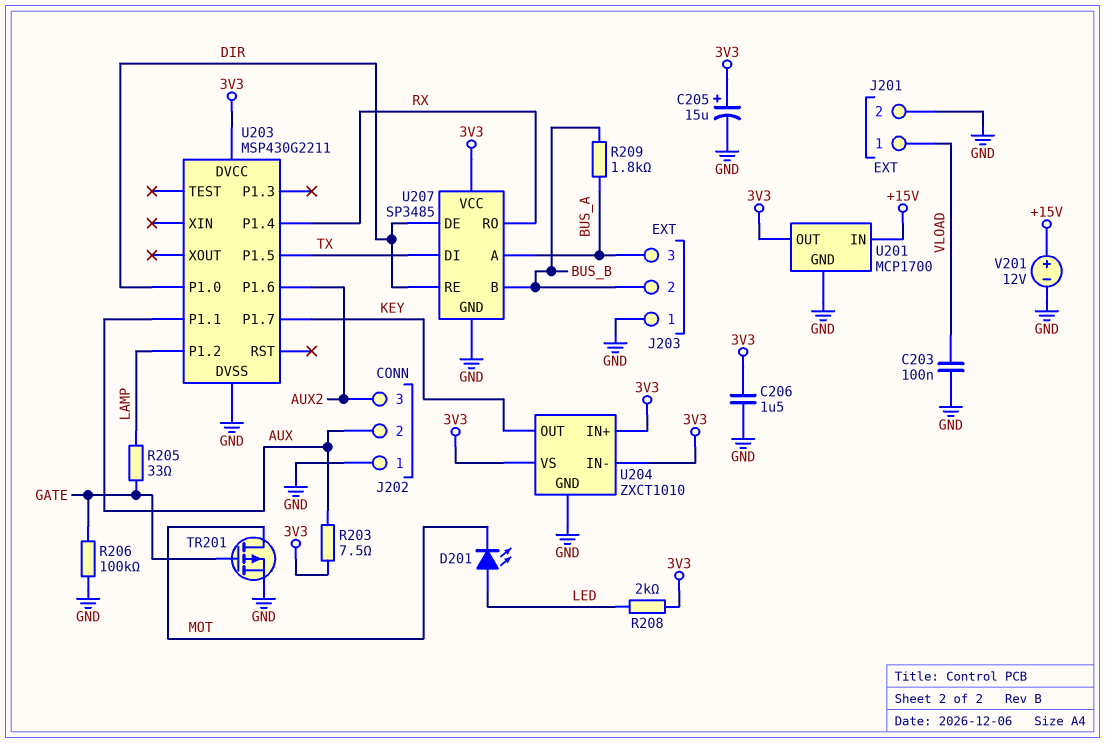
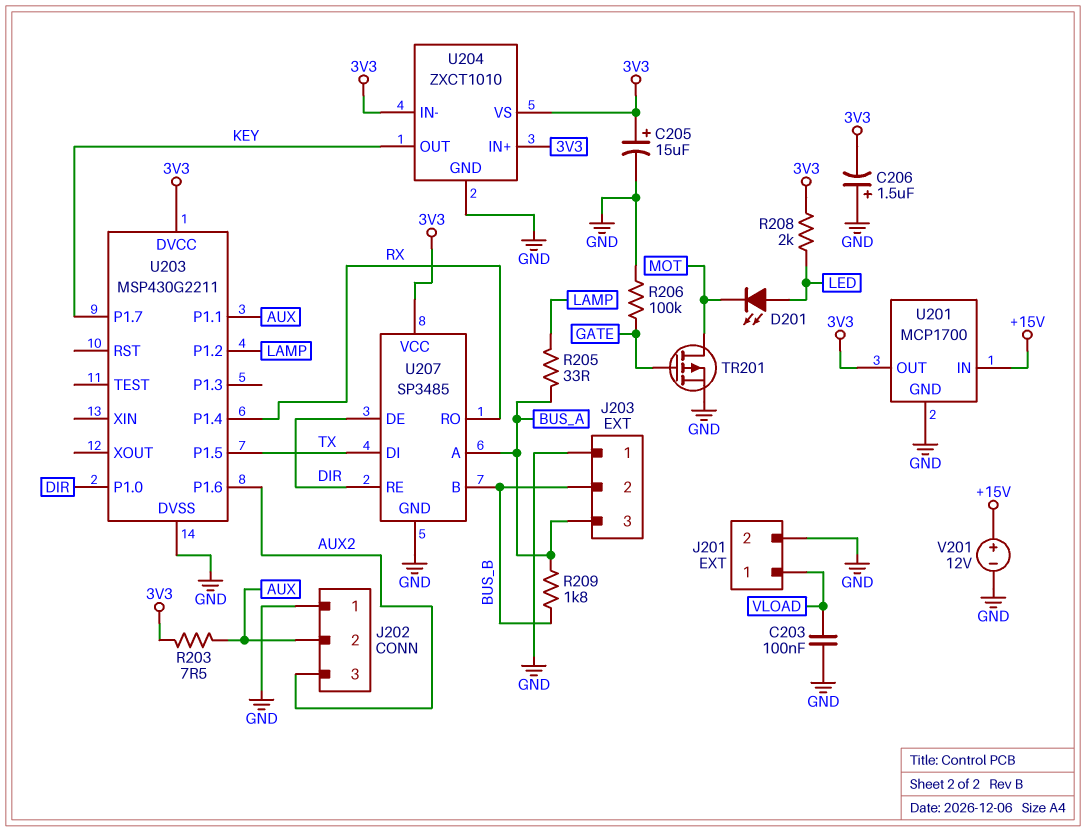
C206: 1.5uF (3V3, GND) -> 1.5uF (plus GND, minus 3V3)
R205: 33 (GATE, LAMP) -> 33 (BUS_A, LAMP)

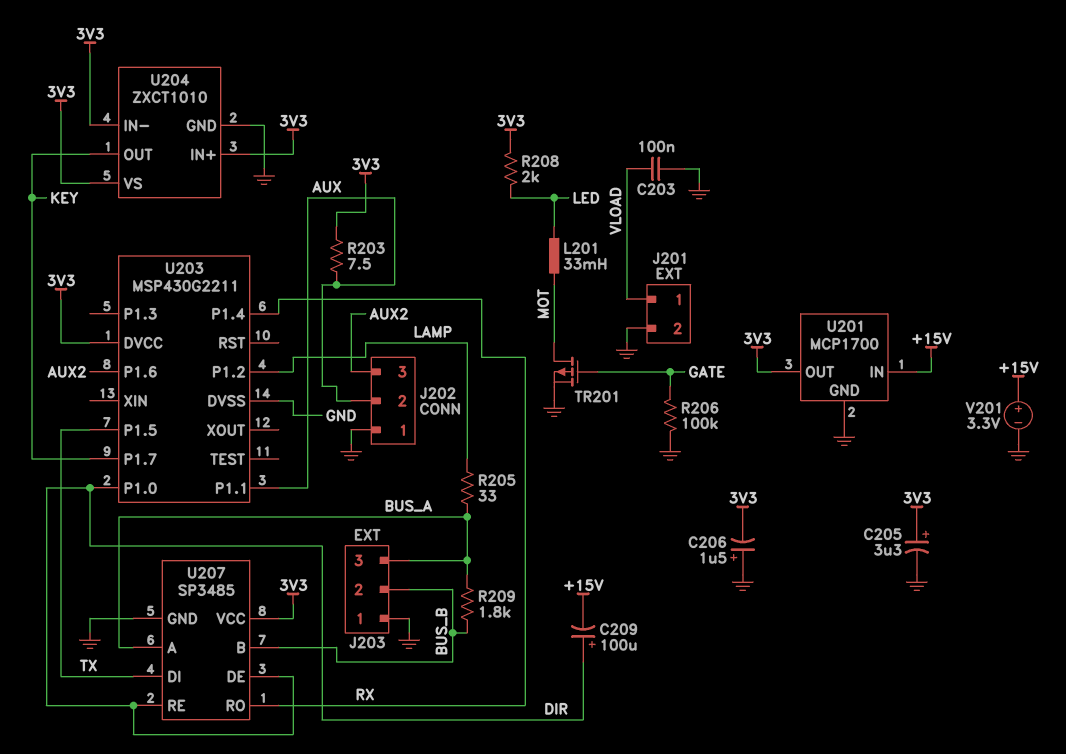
C205: 15uF (plus 3V3, minus GND) -> 3.3uF (plus 3V3, minus GND)
C209: none -> 100uF (plus DIR, minus +15V)
D201: LED (A LED, K MOT) -> none
L201: none -> 33mH (LED, MOT)
V201: 12V (plus +15V, minus GND) -> 3.3V (plus +15V, minus GND)

